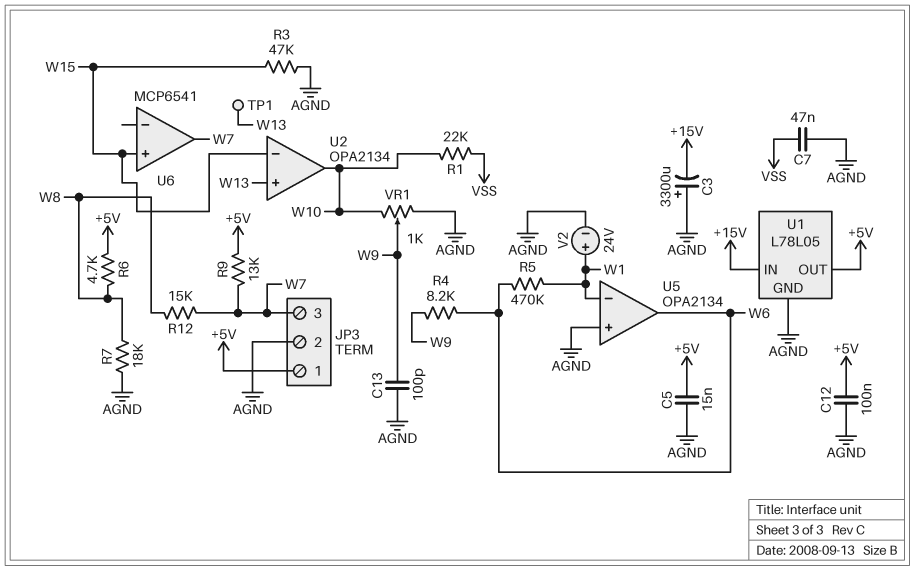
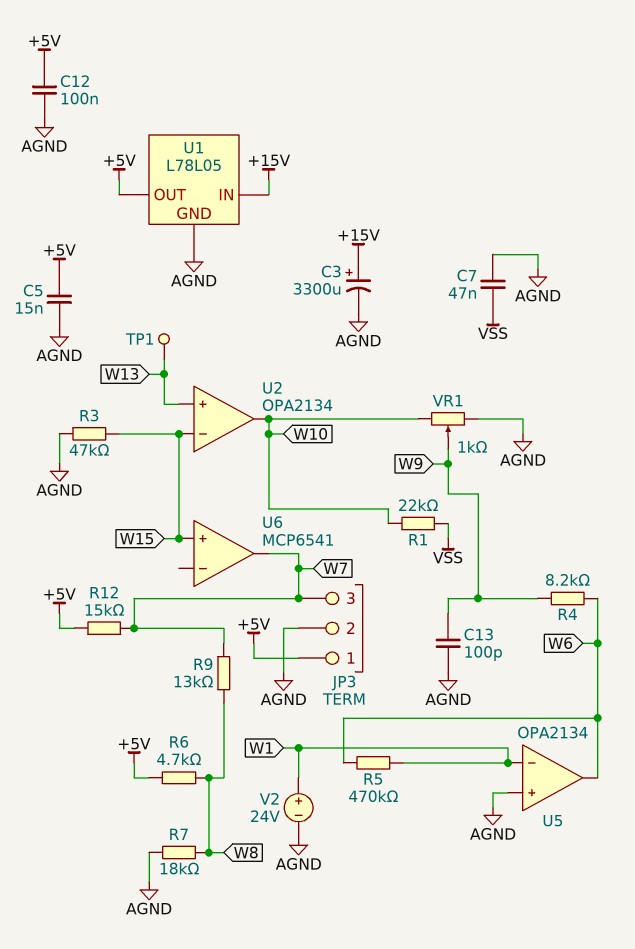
C3: 3300uF (plus AGND, minus +15V) -> 3300uF (plus +15V, minus AGND)
R9: 13k (+5V, W7) -> 13k (W7, W8)
R12: 15k (W7, W8) -> 15k (+5V, W7)

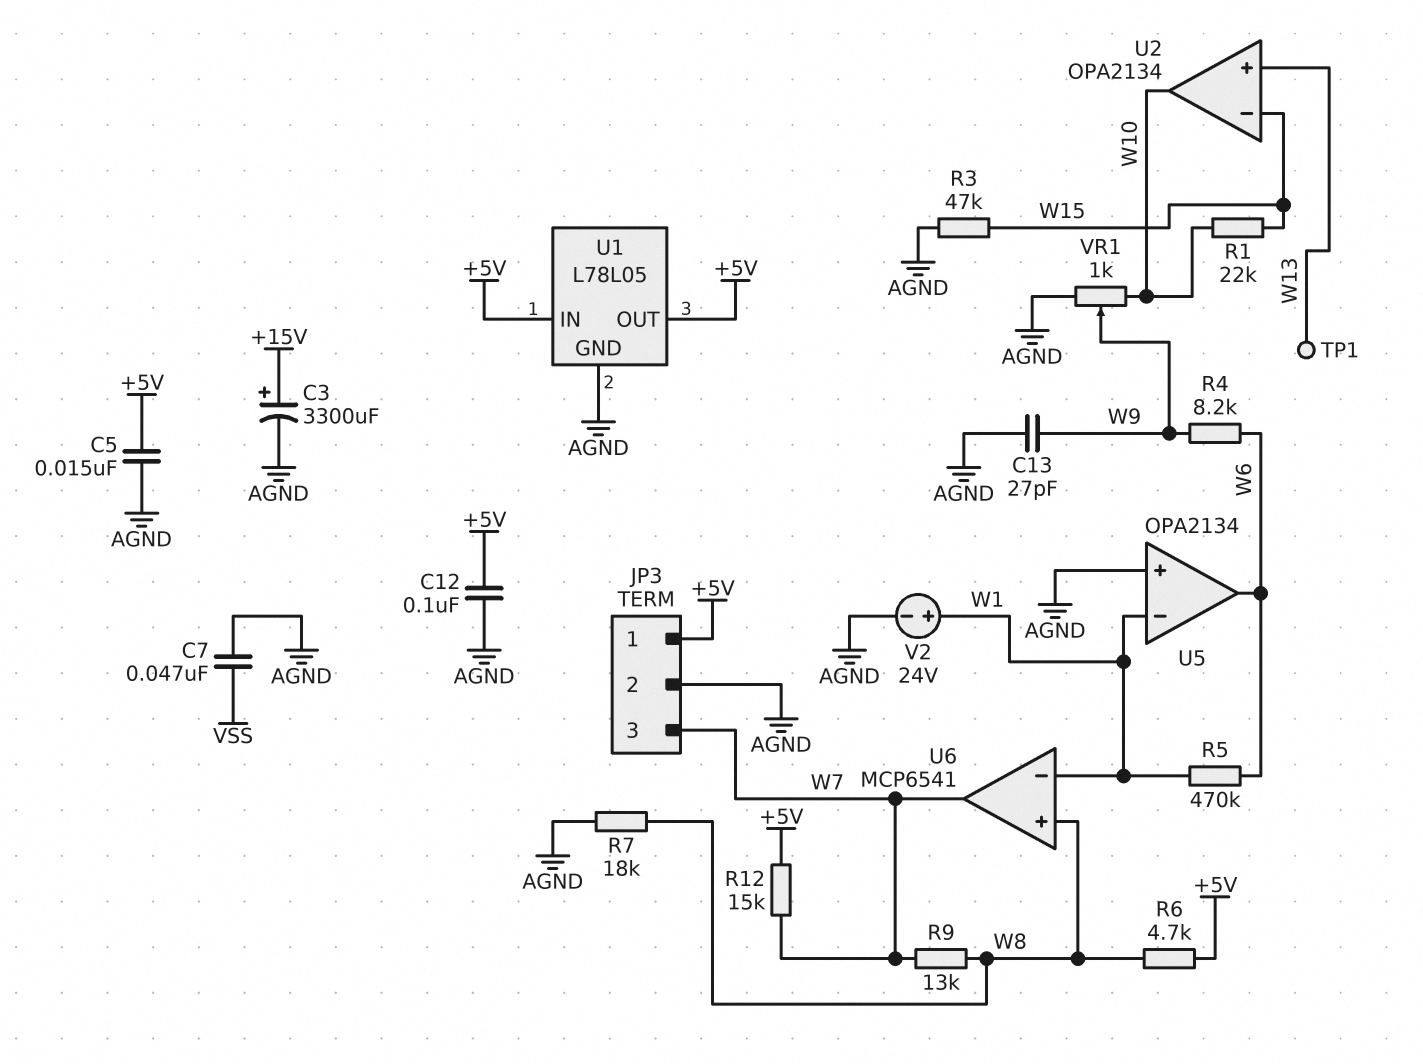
C13: 100pF (AGND, W9) -> 27pF (AGND, W9)
R1: 22k (VSS, W10) -> 22k (W10, W15)
U1 pin IN: +15V -> +5V
U6 pin in+: W15 -> W8
U6 pin in-: none -> W1

